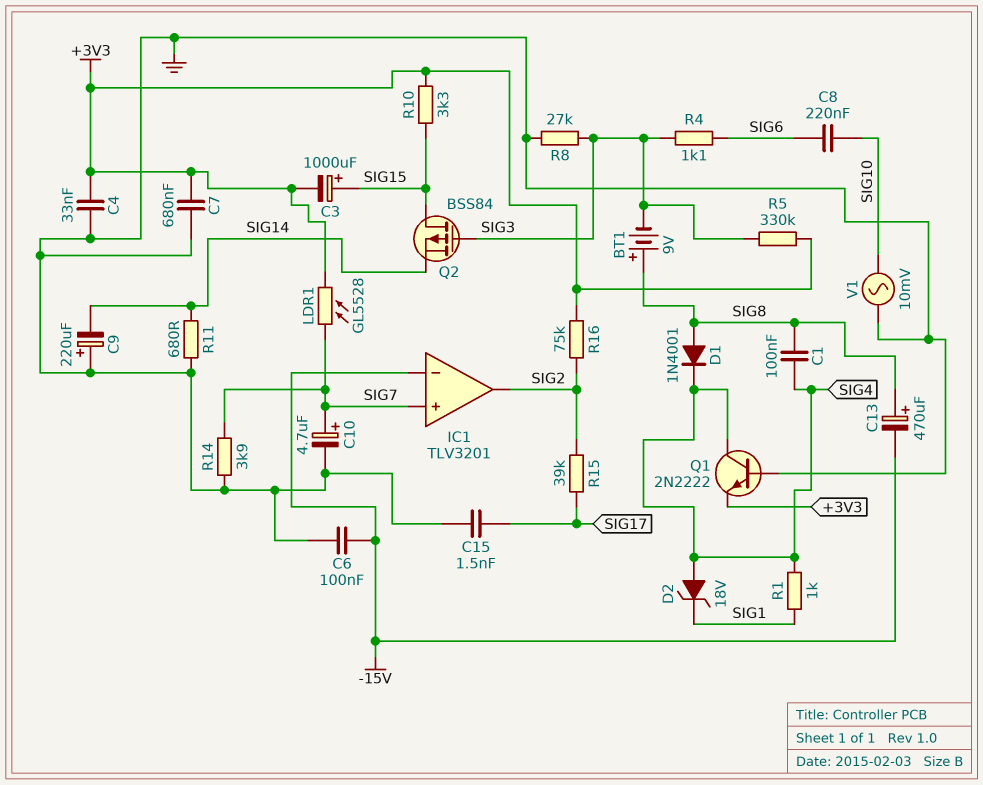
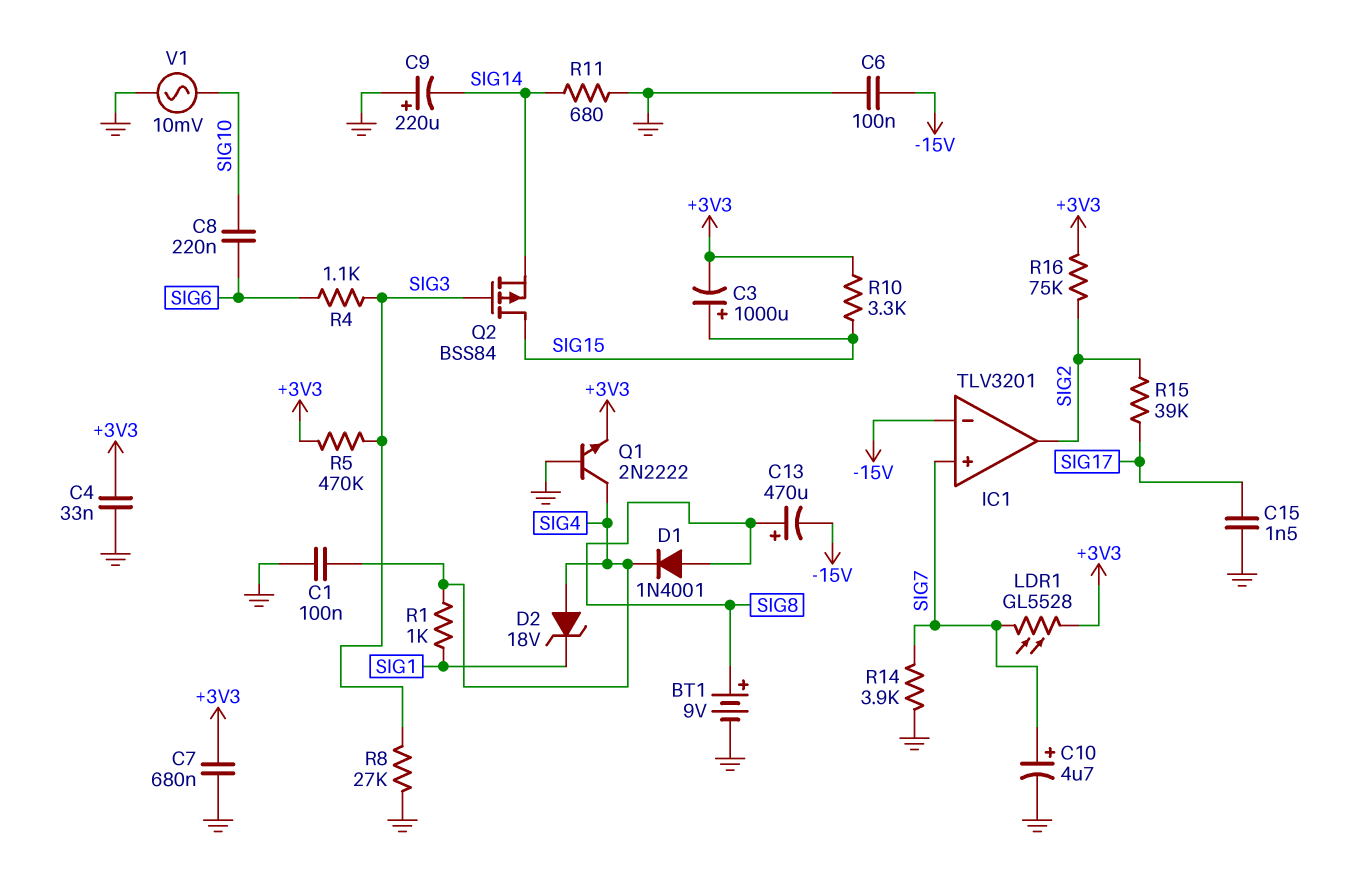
BT1: 9V (plus SIG8, minus SIG3) -> 9V (plus SIG8, minus GND)
C1: 100nF (SIG4, SIG8) -> 100nF (GND, SIG4)
R5: 330k (+3V3, SIG3) -> 470k (+3V3, SIG3)

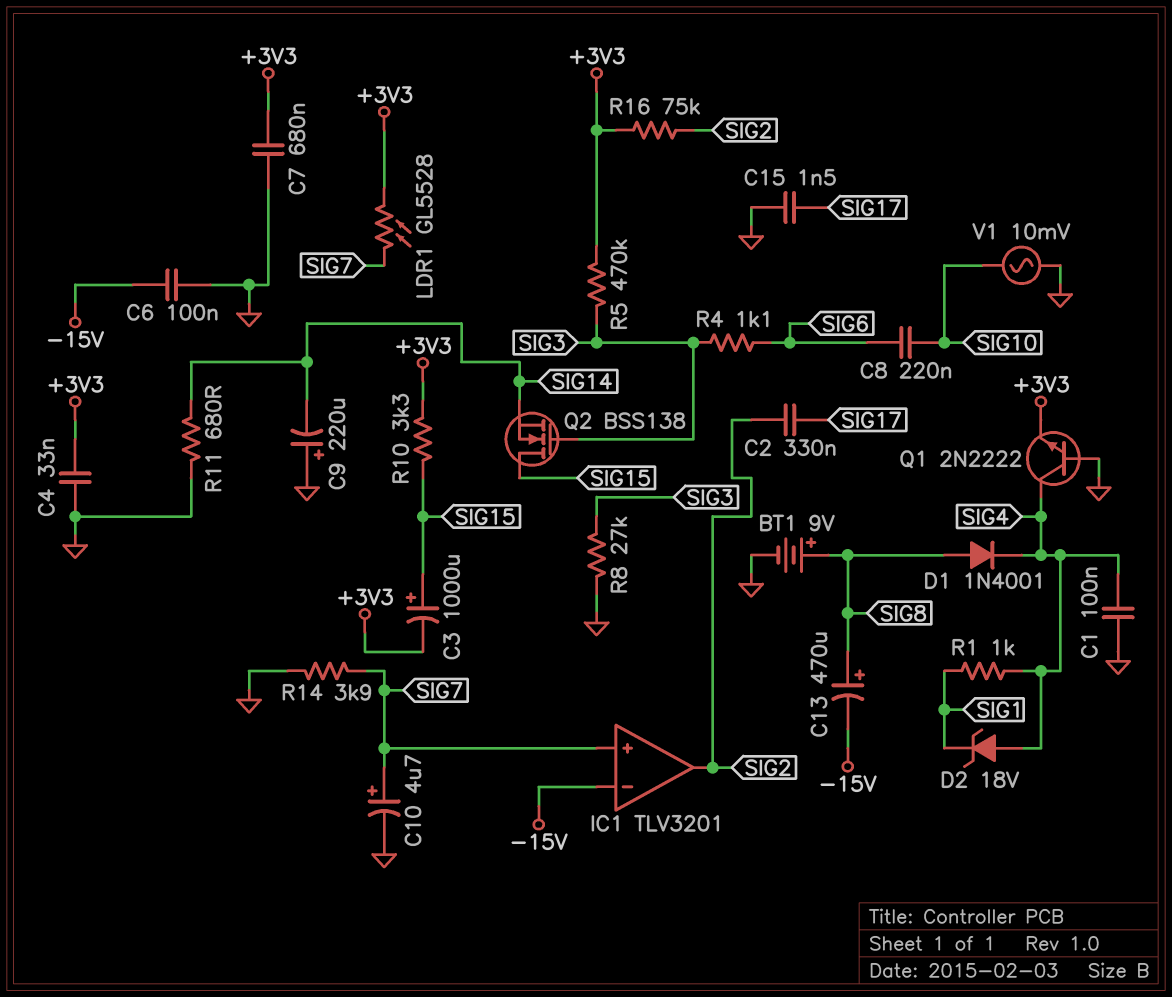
C2: none -> 330nF (SIG2, SIG17)
Q2: PMOS BSS84 (G SIG3, D SIG15, S SIG14) -> NMOS BSS138 (G SIG3, D SIG15, S SIG14)
R15: 39k (SIG2, SIG17) -> none

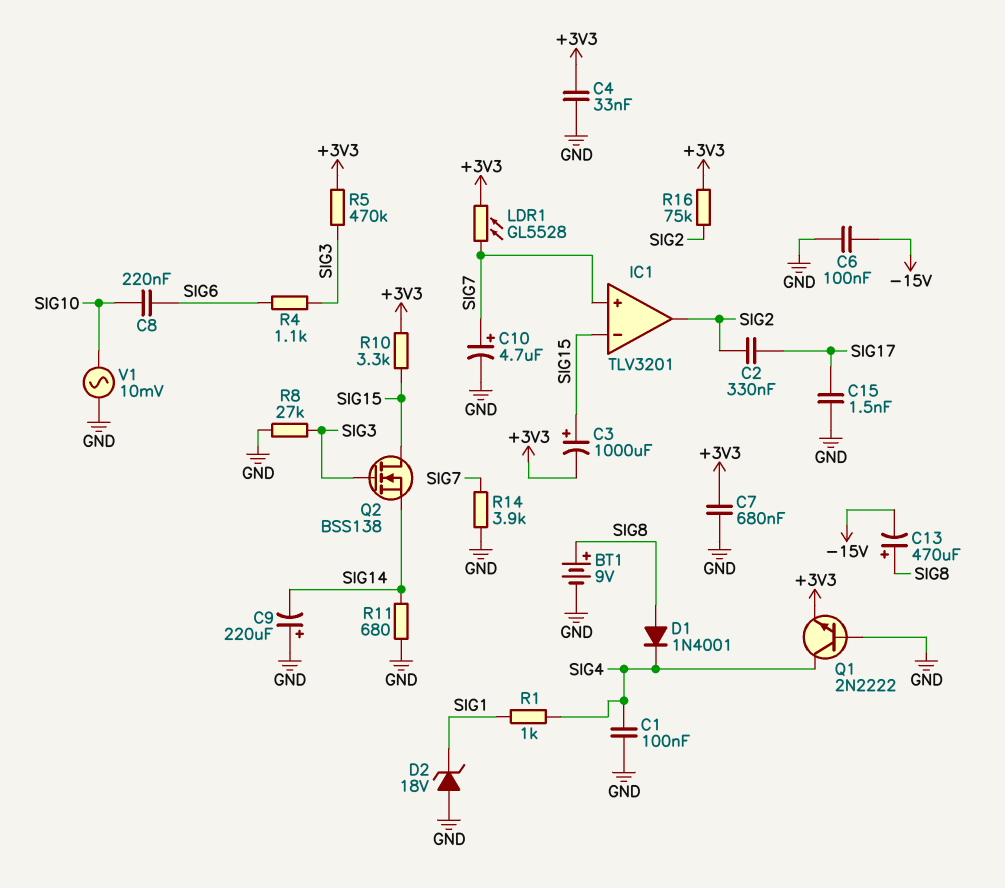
D2: zener 18V (A SIG4, K SIG1) -> zener 18V (A GND, K SIG1)
IC1 pin in-: -15V -> SIG15

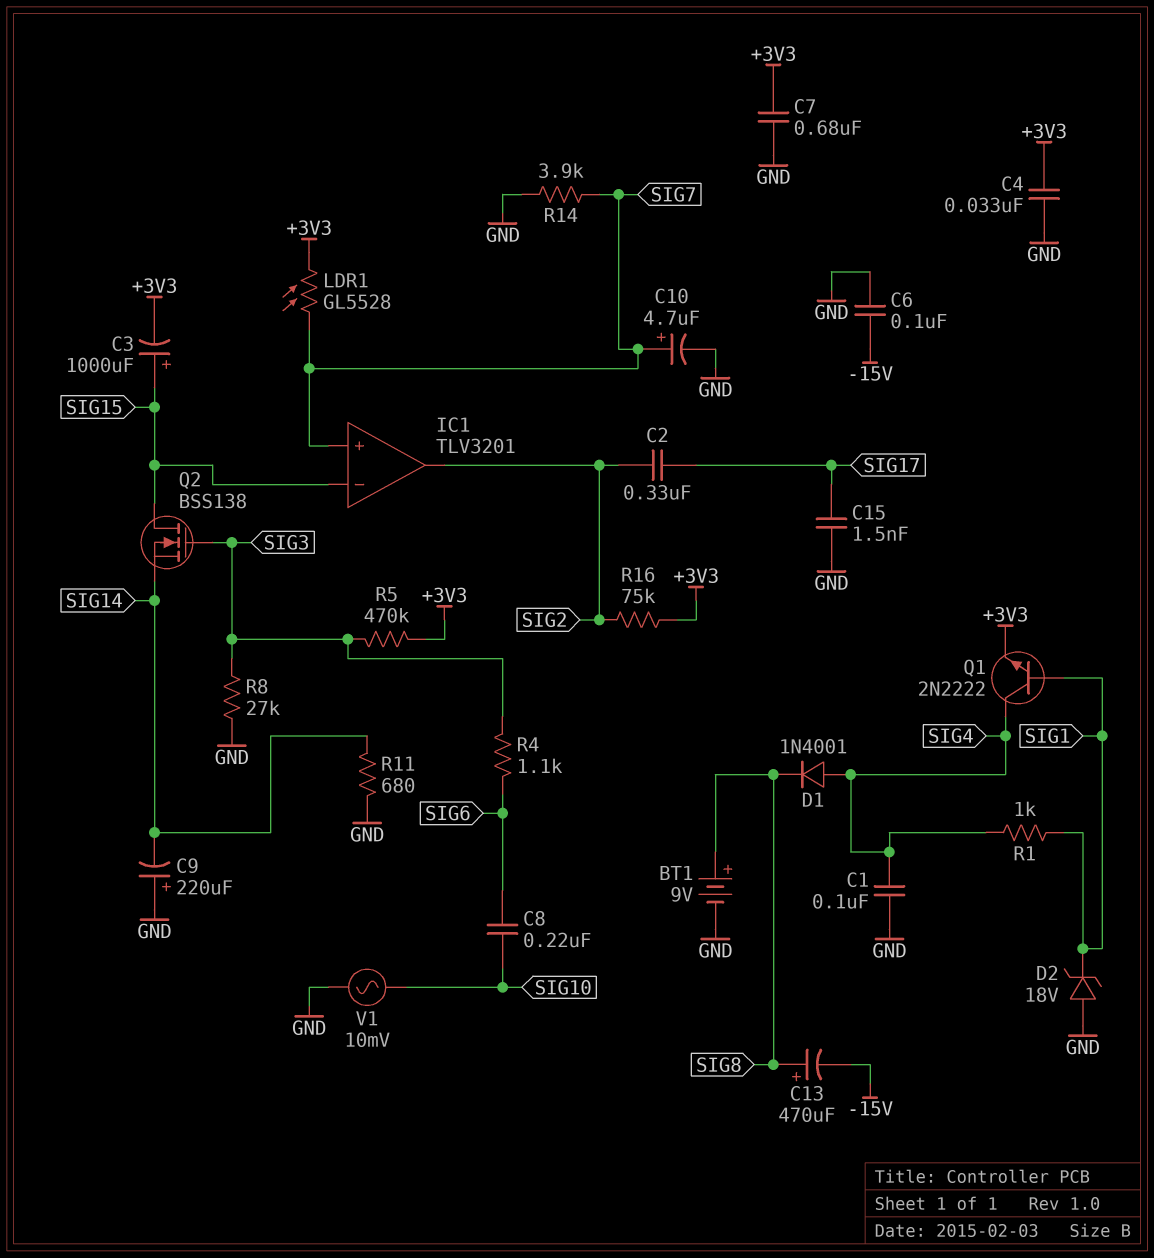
D1: diode 1N4001 (A SIG8, K SIG4) -> diode 1N4001 (A SIG4, K SIG8)
Q1: NPN 2N2222 (B GND, C SIG4, E +3V3) -> NPN 2N2222 (B SIG1, C SIG4, E +3V3)
R10: 3.3k (+3V3, SIG15) -> none

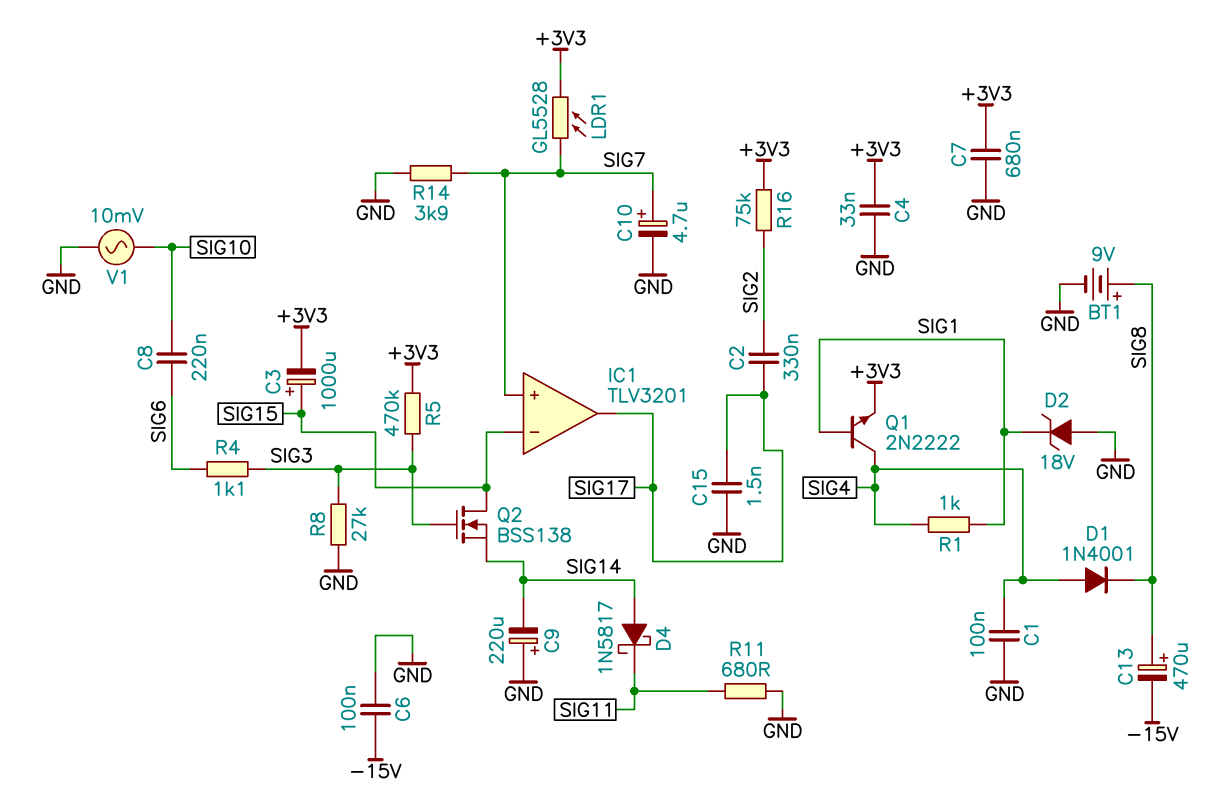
D4: none -> schottky 1N5817 (A SIG14, K SIG11)
IC1 pin out: SIG2 -> SIG17
R11: 680 (GND, SIG14) -> 680 (GND, SIG11)

